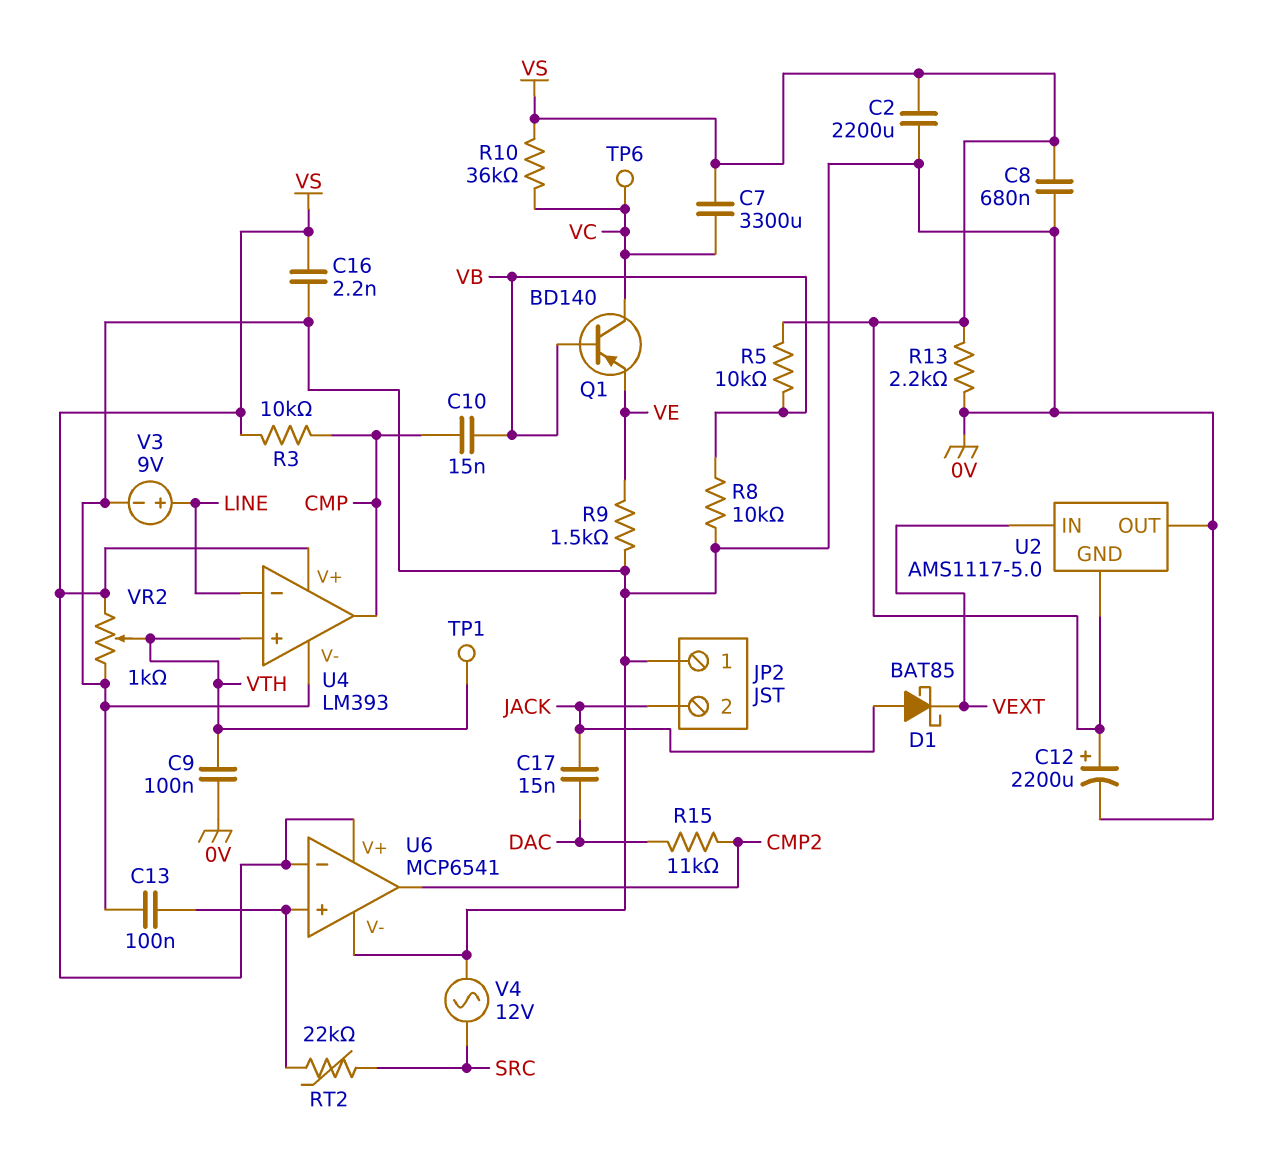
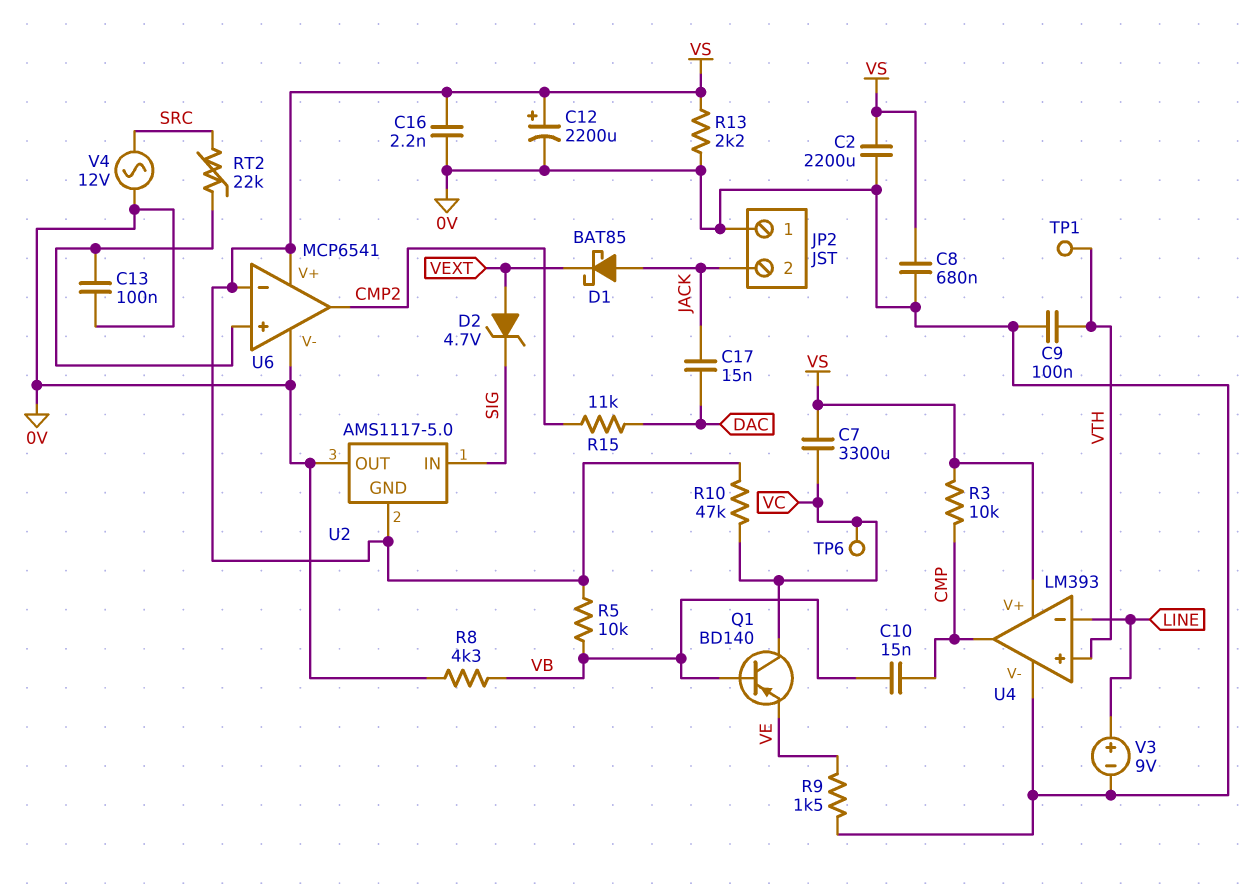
D2: none -> zener 4.7V (A VEXT, K SIG)
R8: 10k (0V, VB) -> 4.3k (0V, VB)
R10: 36k (VC, VS) -> 47k (VC, VS)
U2 pin IN: VEXT -> SIG
VR2: 1k (0V, VS, wiper VTH) -> none

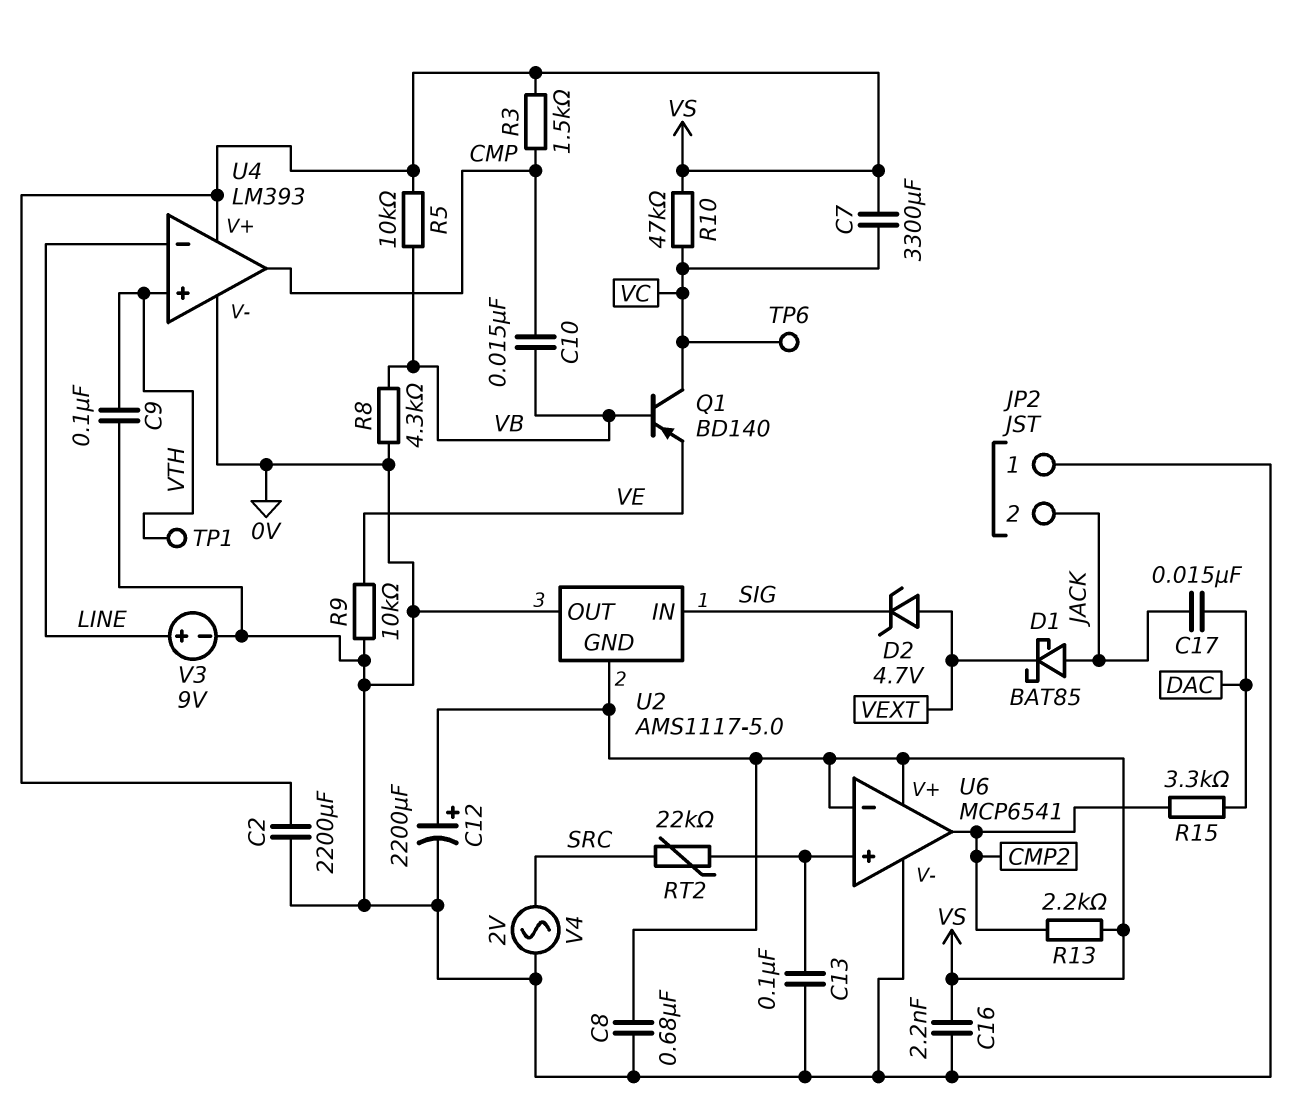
R3: 10k (CMP, VS) -> 1.5k (CMP, VS)
R9: 1.5k (0V, VE) -> 10k (0V, VE)
R13: 2.2k (0V, VS) -> 2.2k (CMP2, VS)
R15: 11k (CMP2, DAC) -> 3.3k (CMP2, DAC)
V4: AC 12V (0V, SRC) -> AC 2V (0V, SRC)

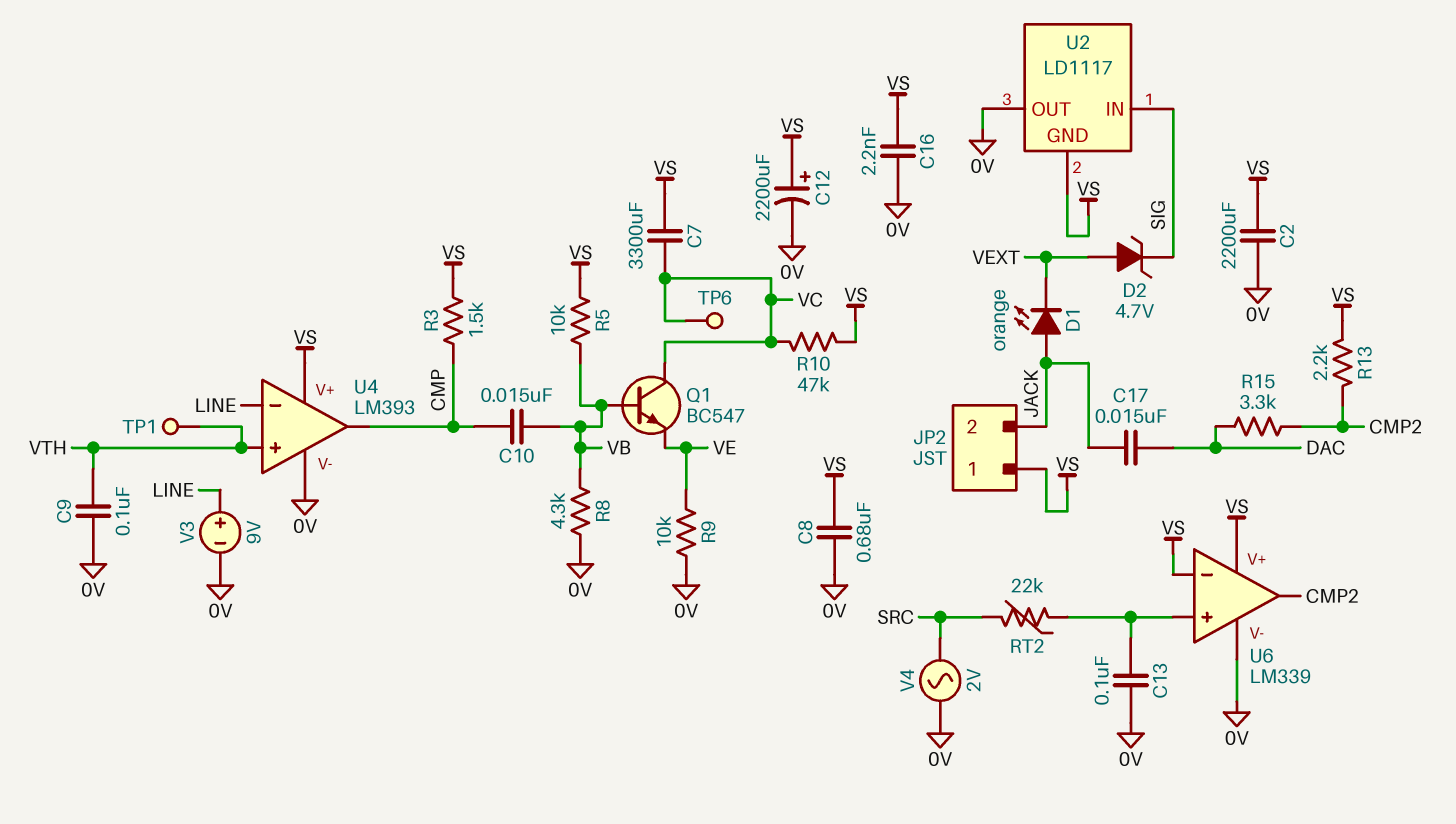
D1: schottky BAT85 (A JACK, K VEXT) -> LED orange (A JACK, K VEXT)
JP2 pin 1: 0V -> VS
Q1: PNP BD140 (B VB, C VC, E VE) -> NPN BC547 (B VB, C VC, E VE)
U2: AMS1117-5.0 -> LD1117
U6: MCP6541 -> LM339

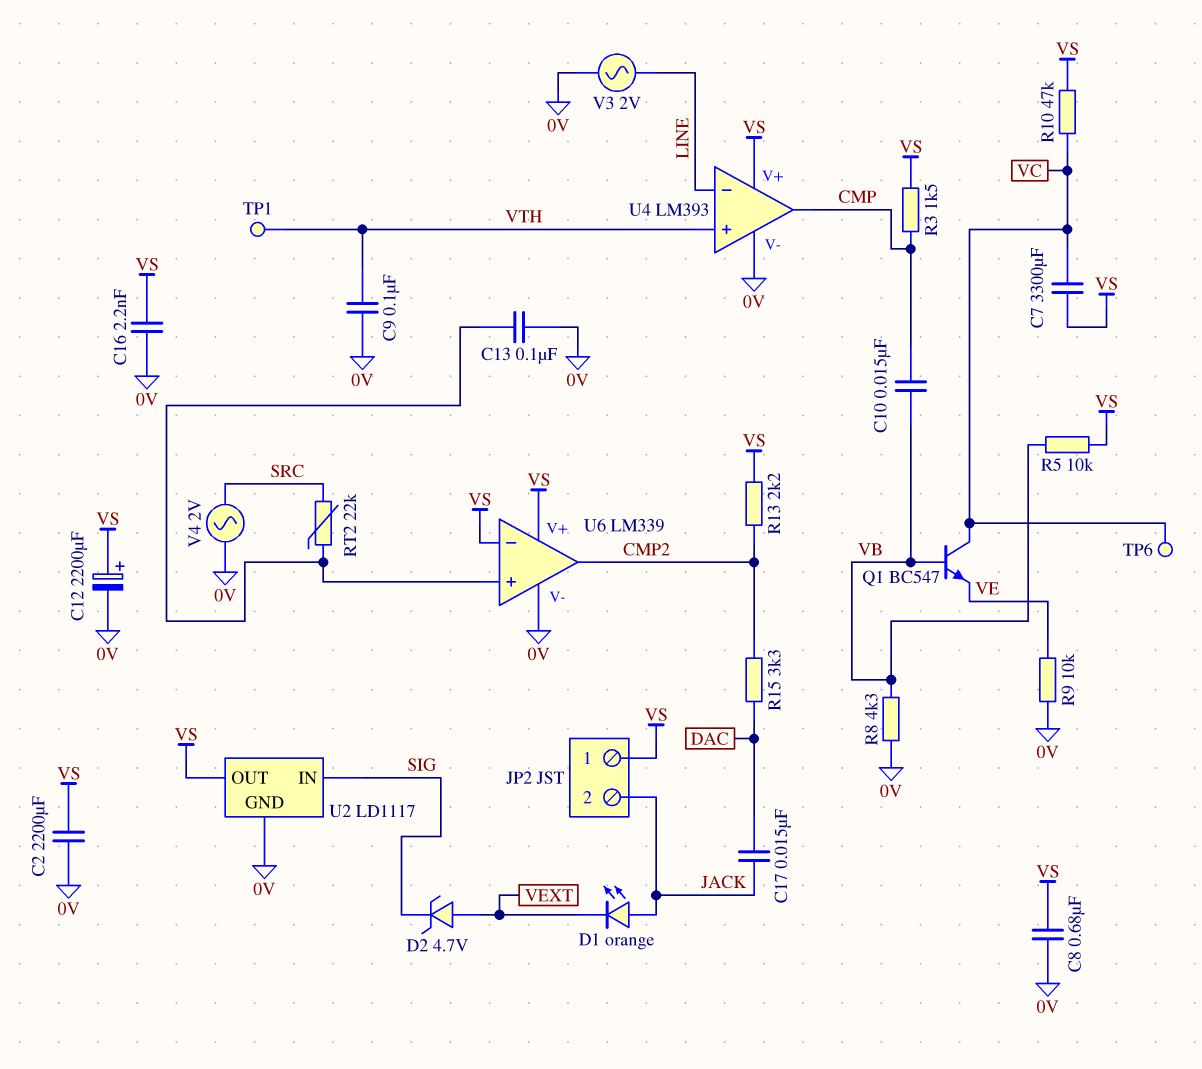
U2 pin GND: VS -> 0V
U2 pin OUT: 0V -> VS
V3: 9V (plus LINE, minus 0V) -> AC 2V (0V, LINE)

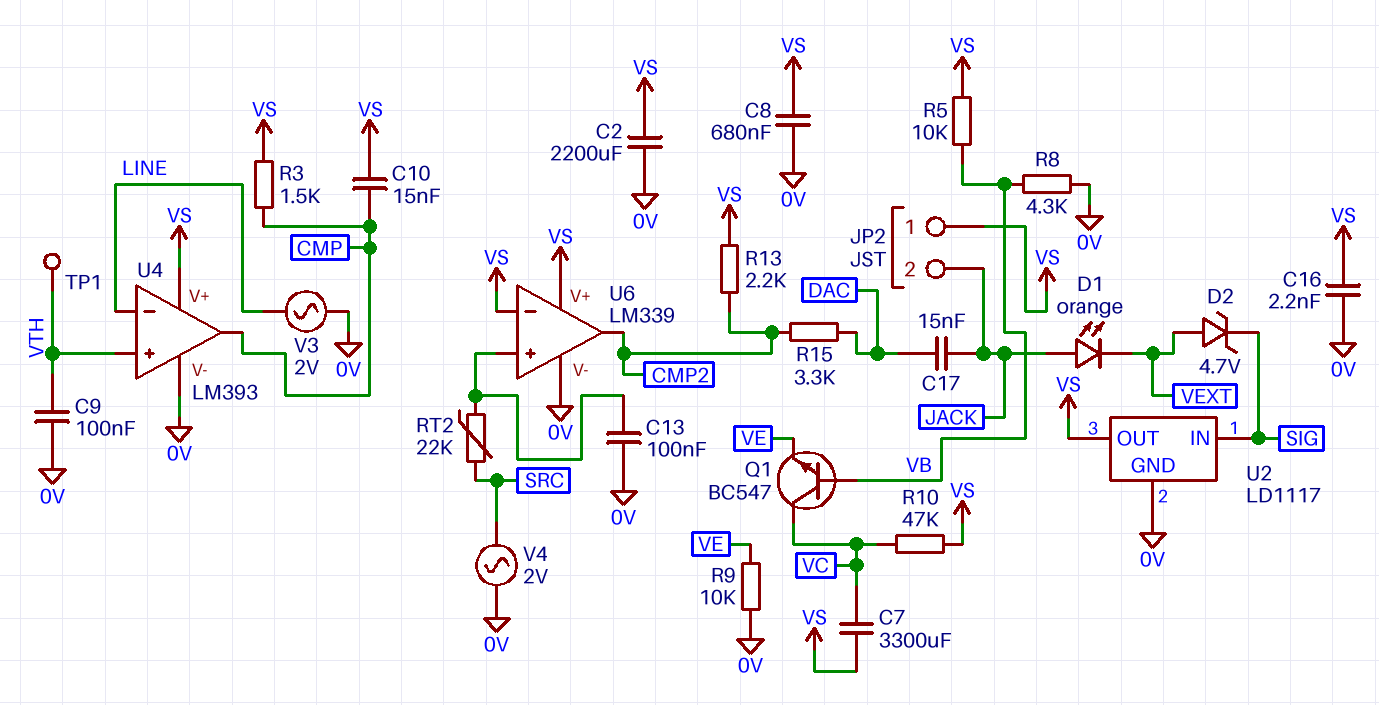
C10: 15nF (CMP, VB) -> 15nF (CMP, VS)
C12: 2200uF (plus VS, minus 0V) -> none
TP6: test point (VC) -> none

